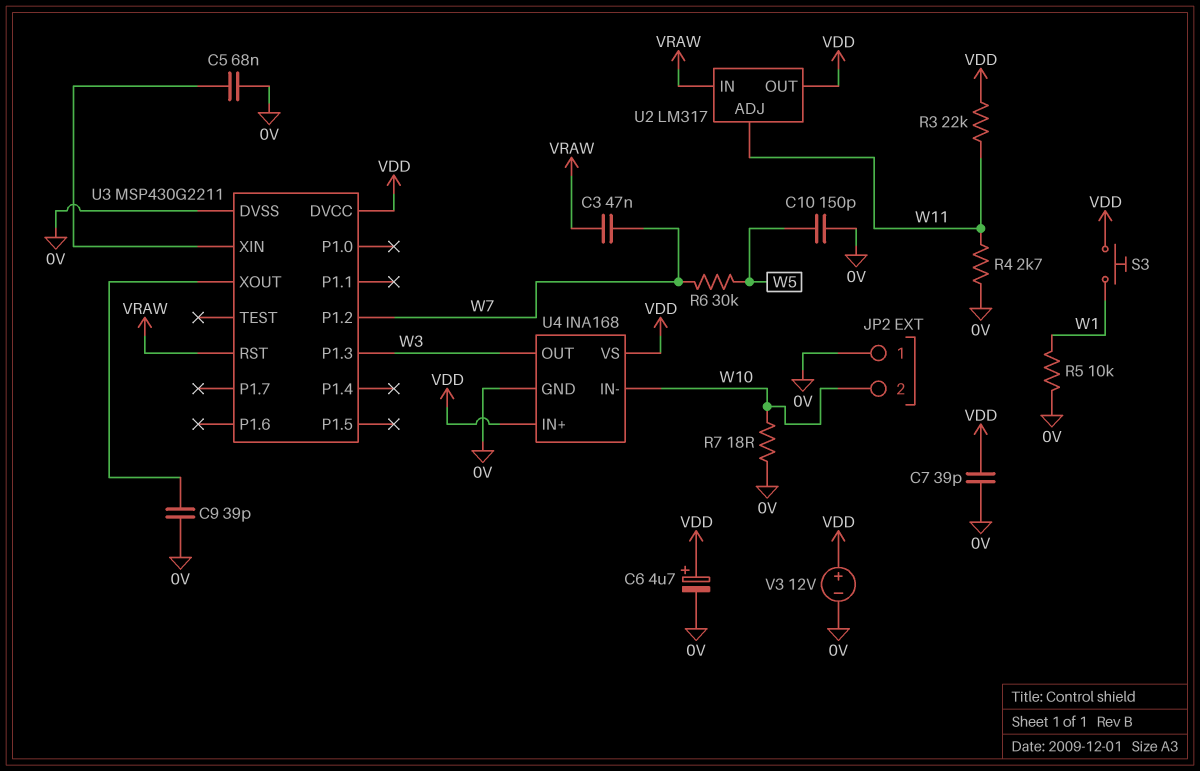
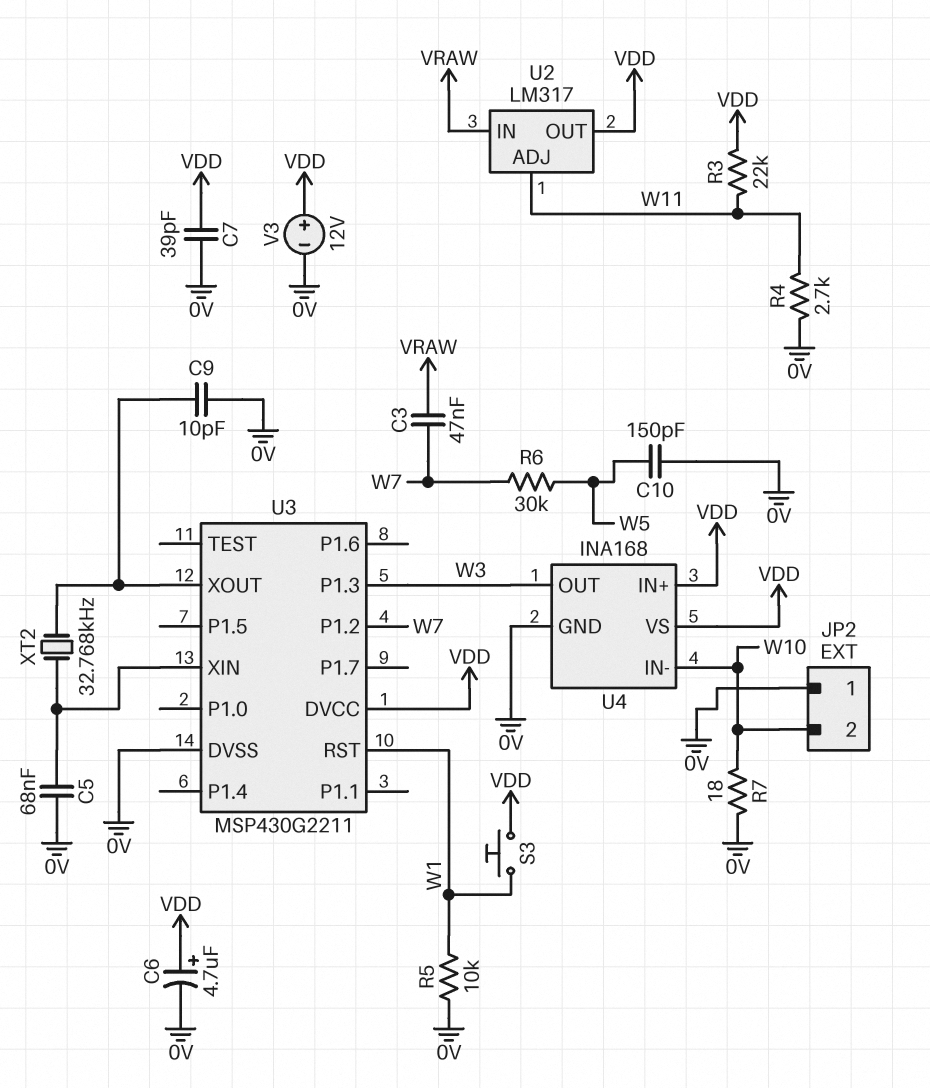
C9: 39pF (0V, U3/XOUT) -> 10pF (0V, U3/XOUT)
U3 pin RST: VRAW -> W1
XT2: none -> 32.768kHz (U3/XIN, U3/XOUT)

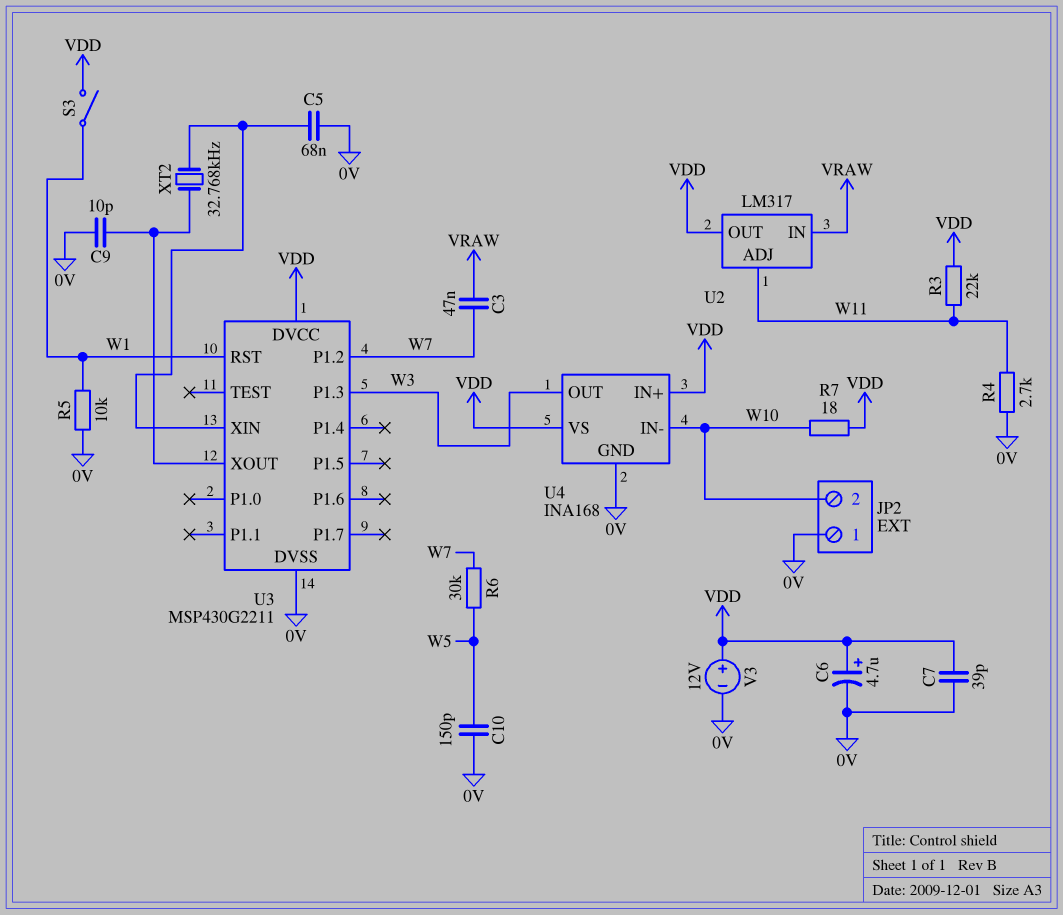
R7: 18 (0V, W10) -> 18 (VDD, W10)
S3: button (VDD, W1) -> switch (VDD, W1)

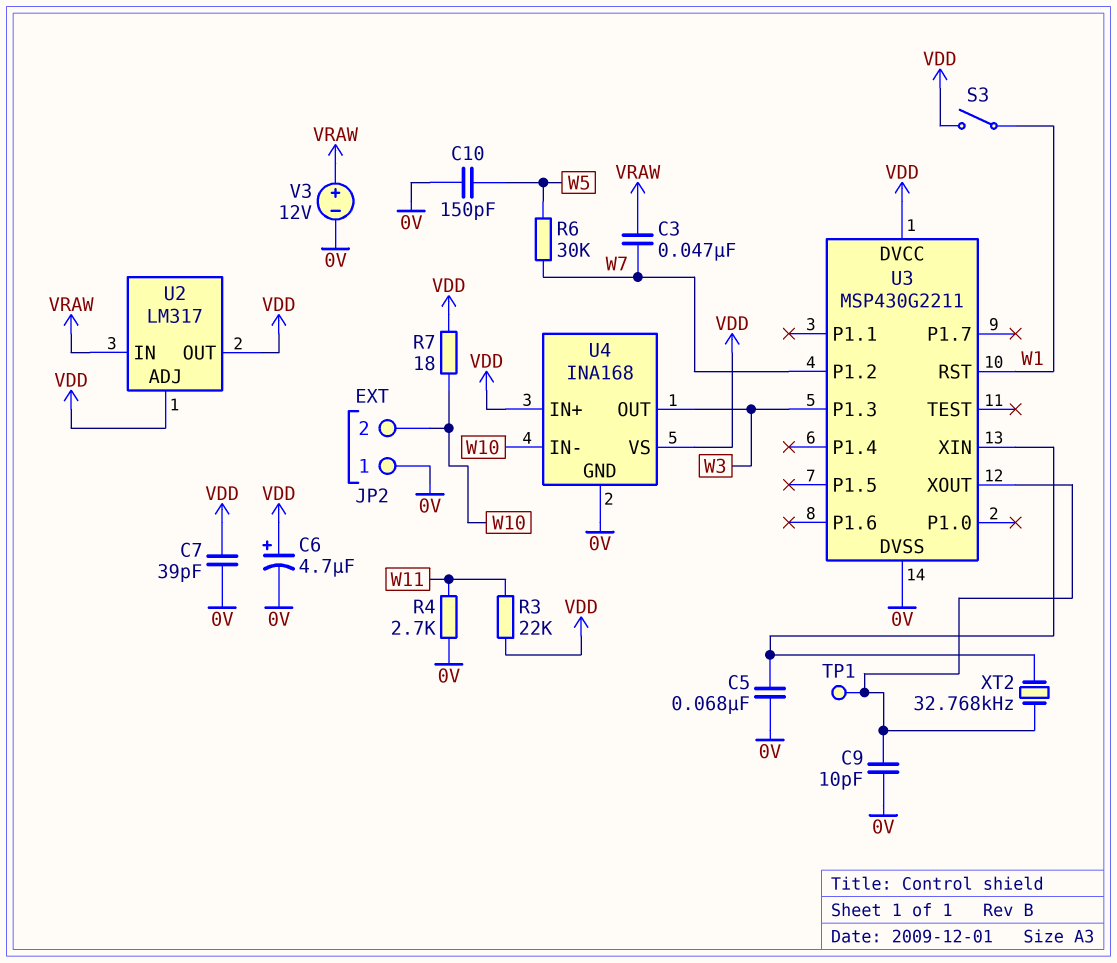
R5: 10k (0V, W1) -> none
TP1: none -> test point (U3/XOUT)
U2 pin ADJ: W11 -> VDD
V3: 12V (plus VDD, minus 0V) -> 12V (plus VRAW, minus 0V)

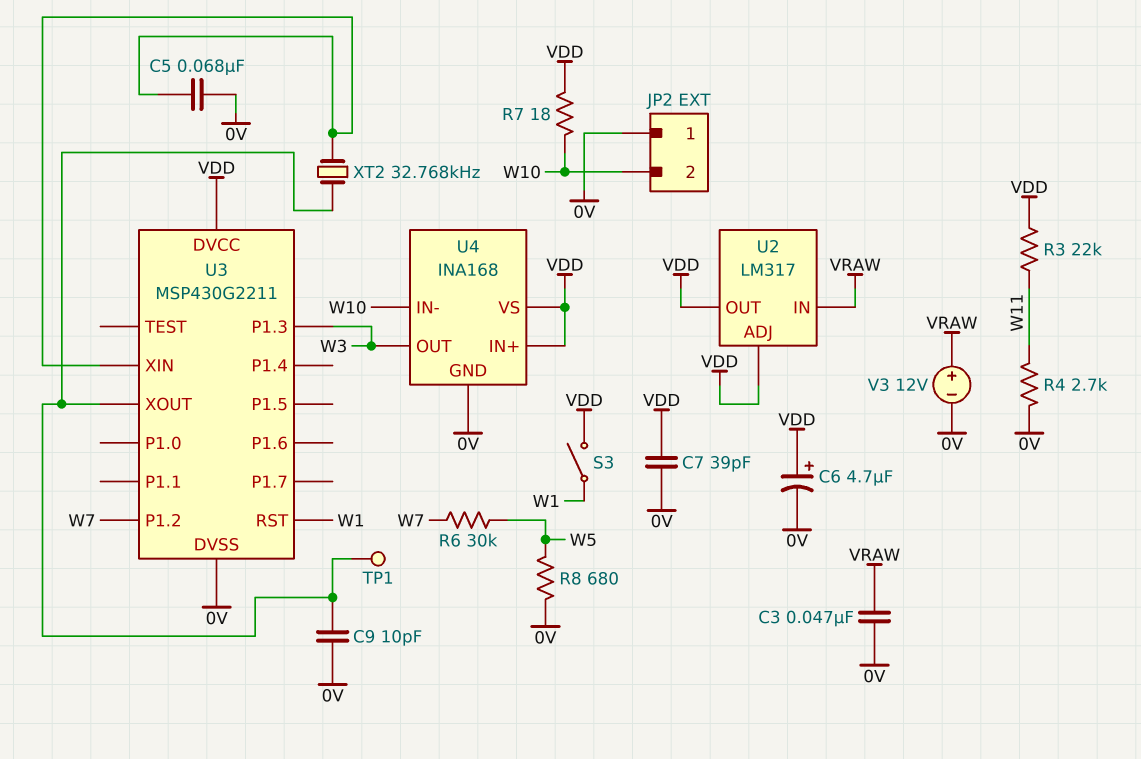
C3: 47nF (VRAW, W7) -> 47nF (0V, VRAW)
C10: 150pF (0V, W5) -> none
R8: none -> 680 (0V, W5)

